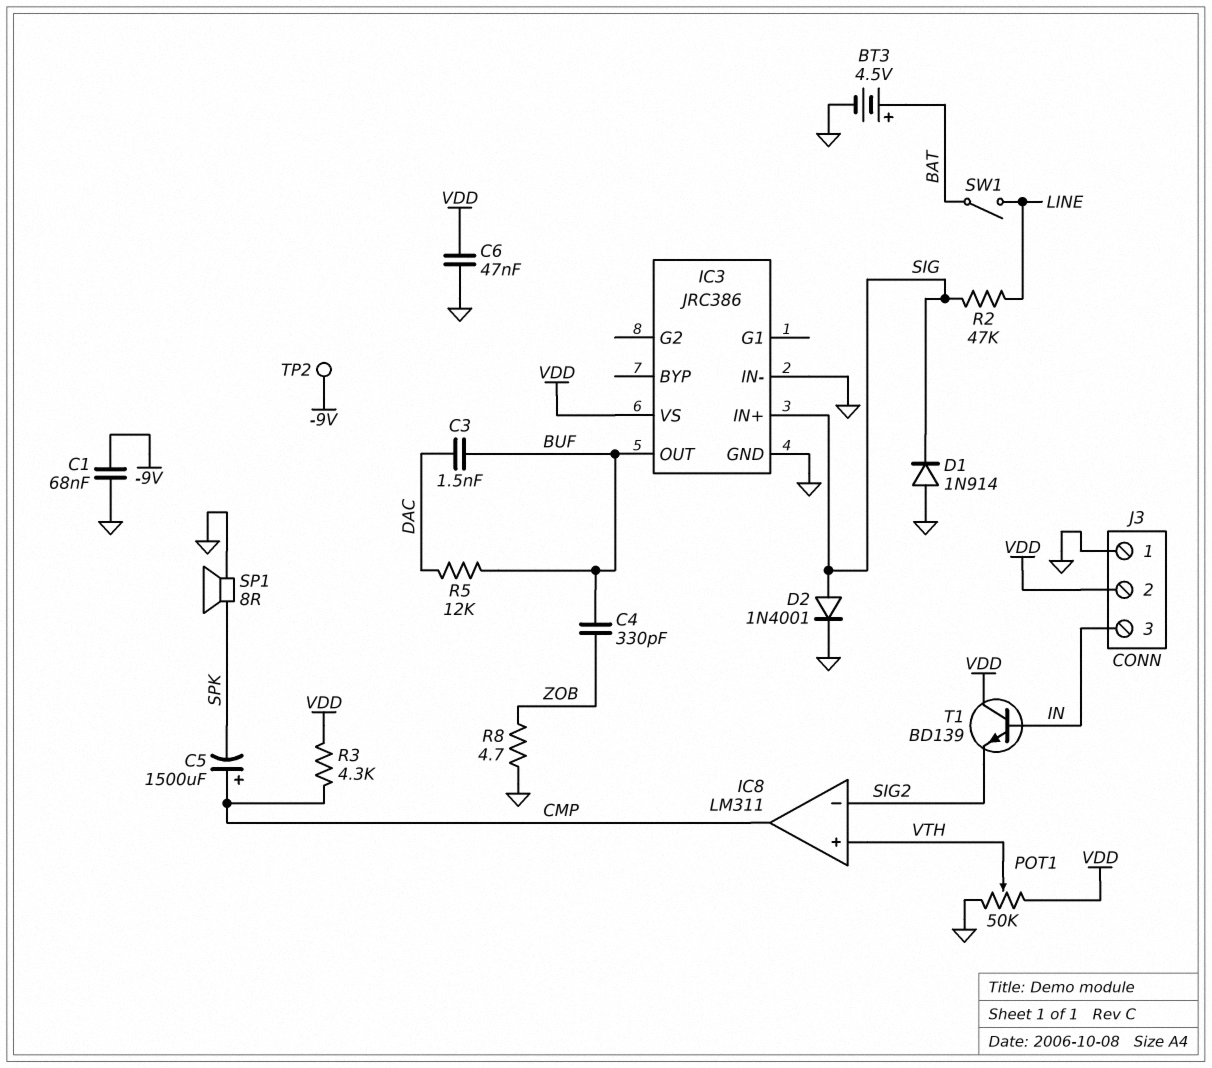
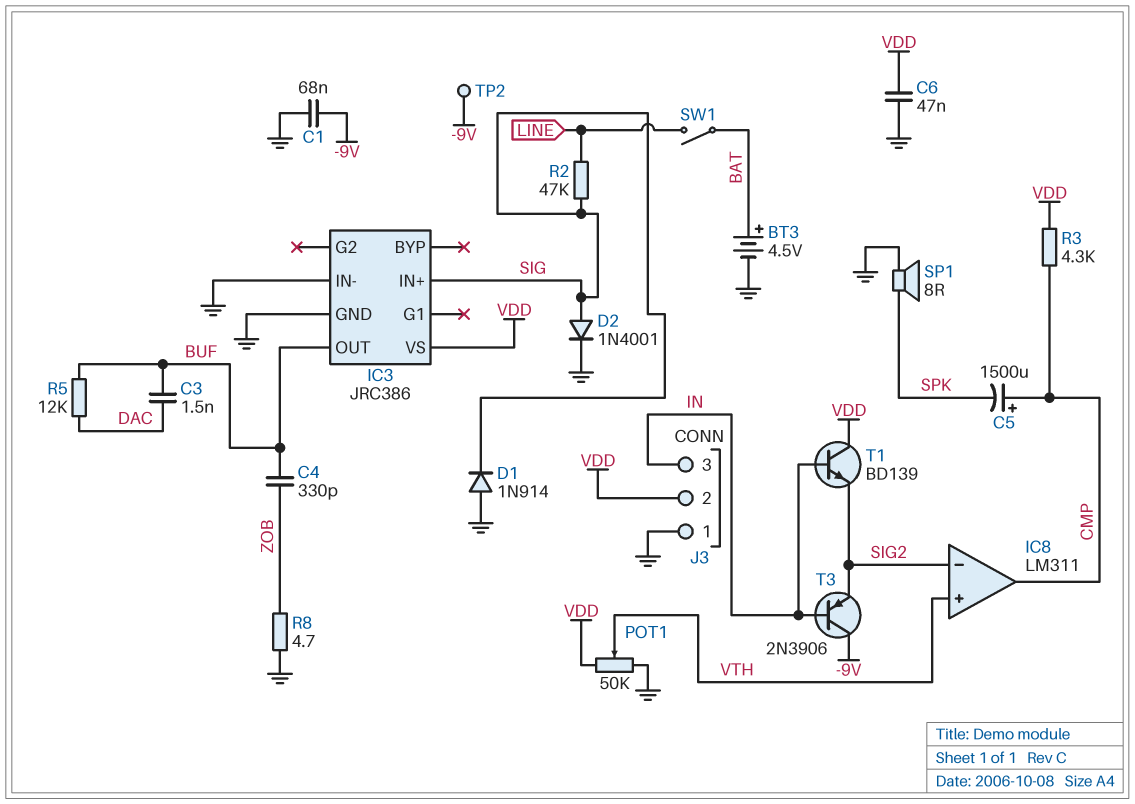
T3: none -> PNP 2N3906 (B IN, C -9V, E SIG2)

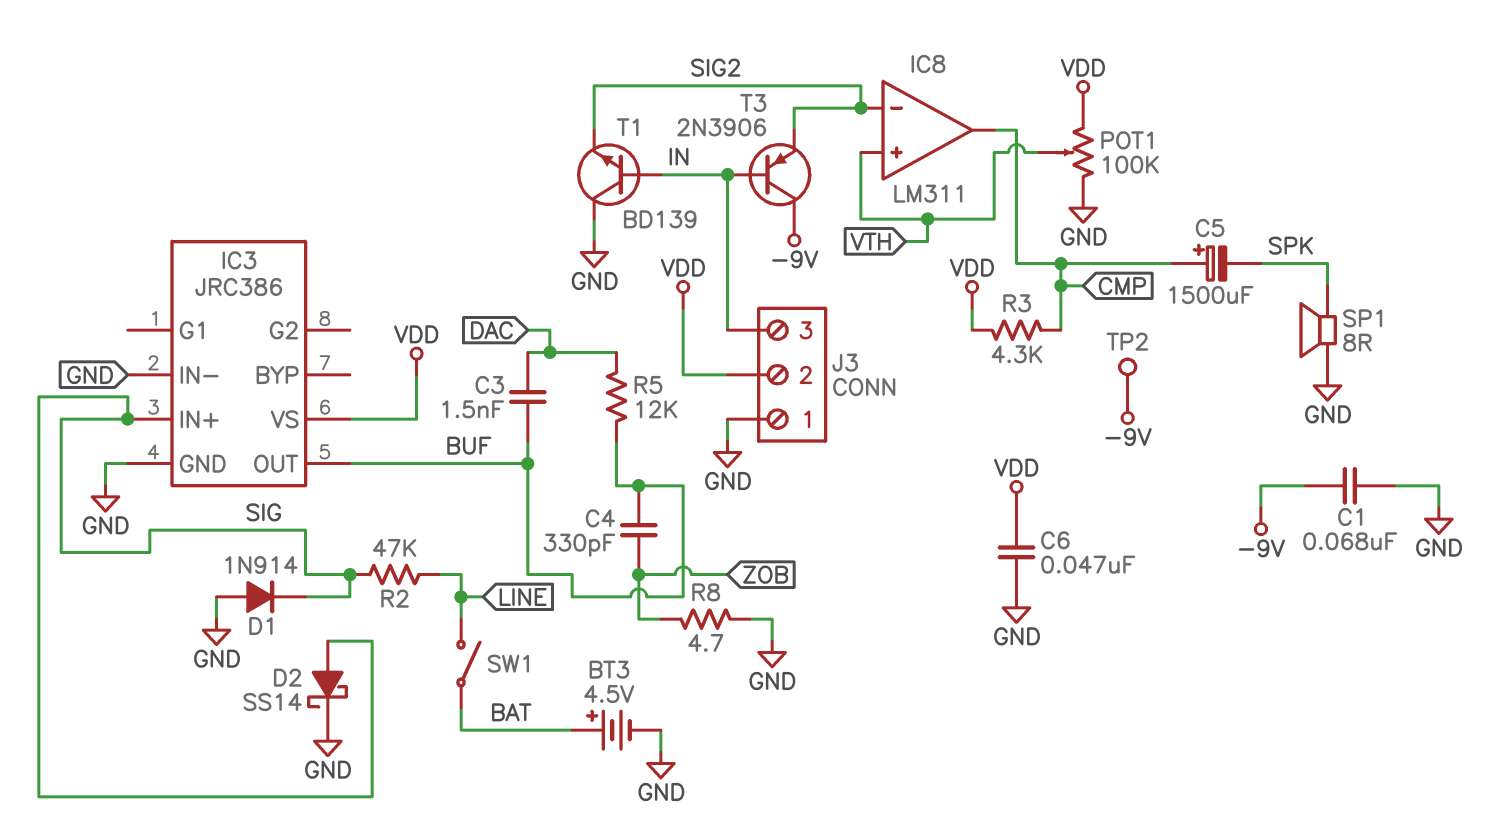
D2: diode 1N4001 (A SIG, K GND) -> schottky SS14 (A SIG, K GND)
POT1: 50k (GND, VDD, wiper VTH) -> 100k (GND, VDD, wiper VTH)
T1: NPN BD139 (B IN, C VDD, E SIG2) -> NPN BD139 (B IN, C GND, E SIG2)

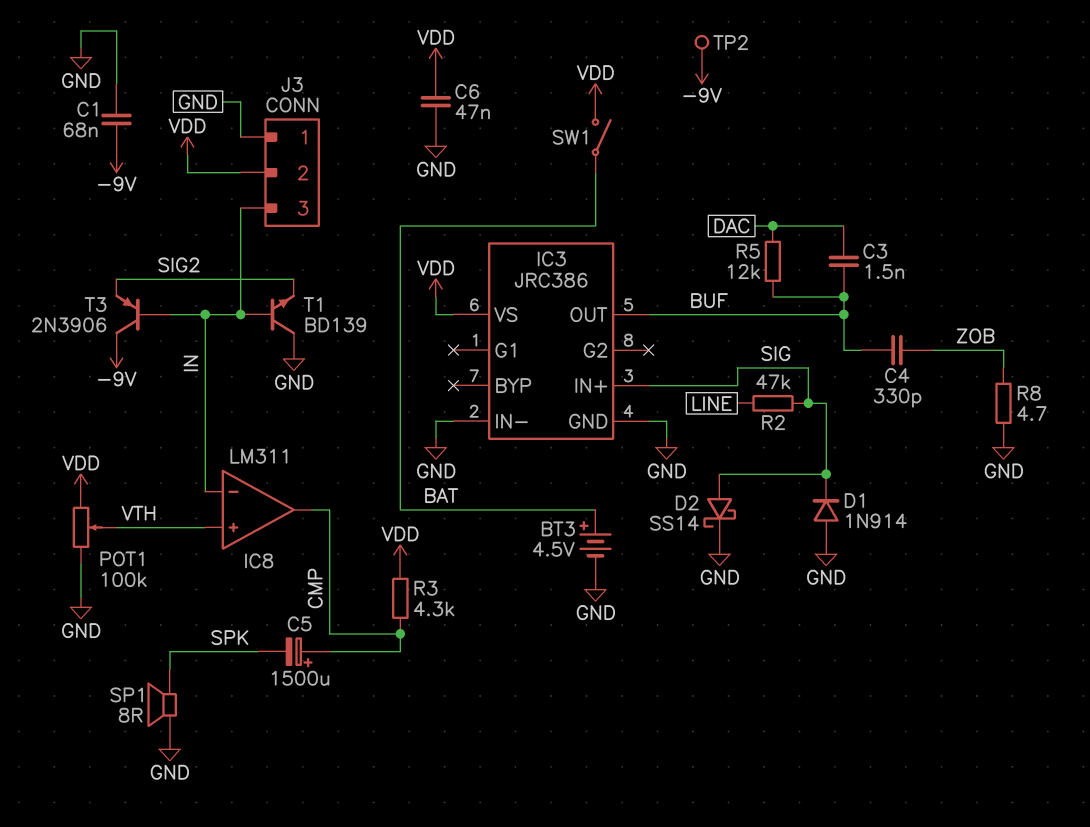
IC8 pin in-: SIG2 -> IN
SW1: switch (BAT, LINE) -> switch (BAT, VDD)

